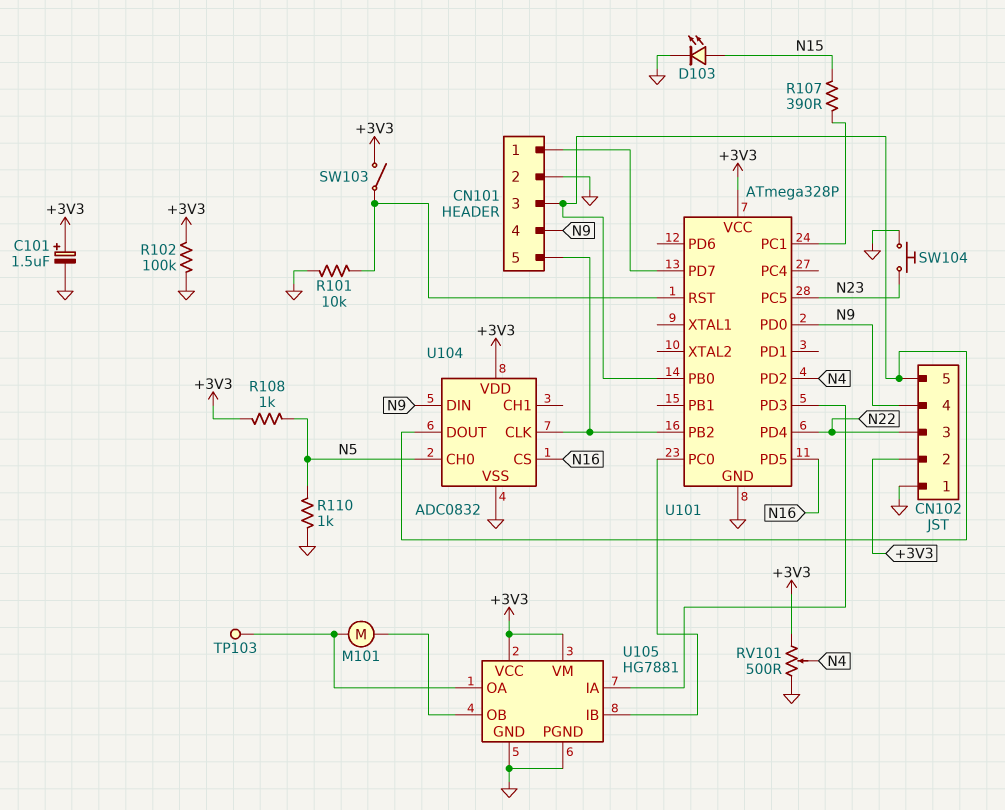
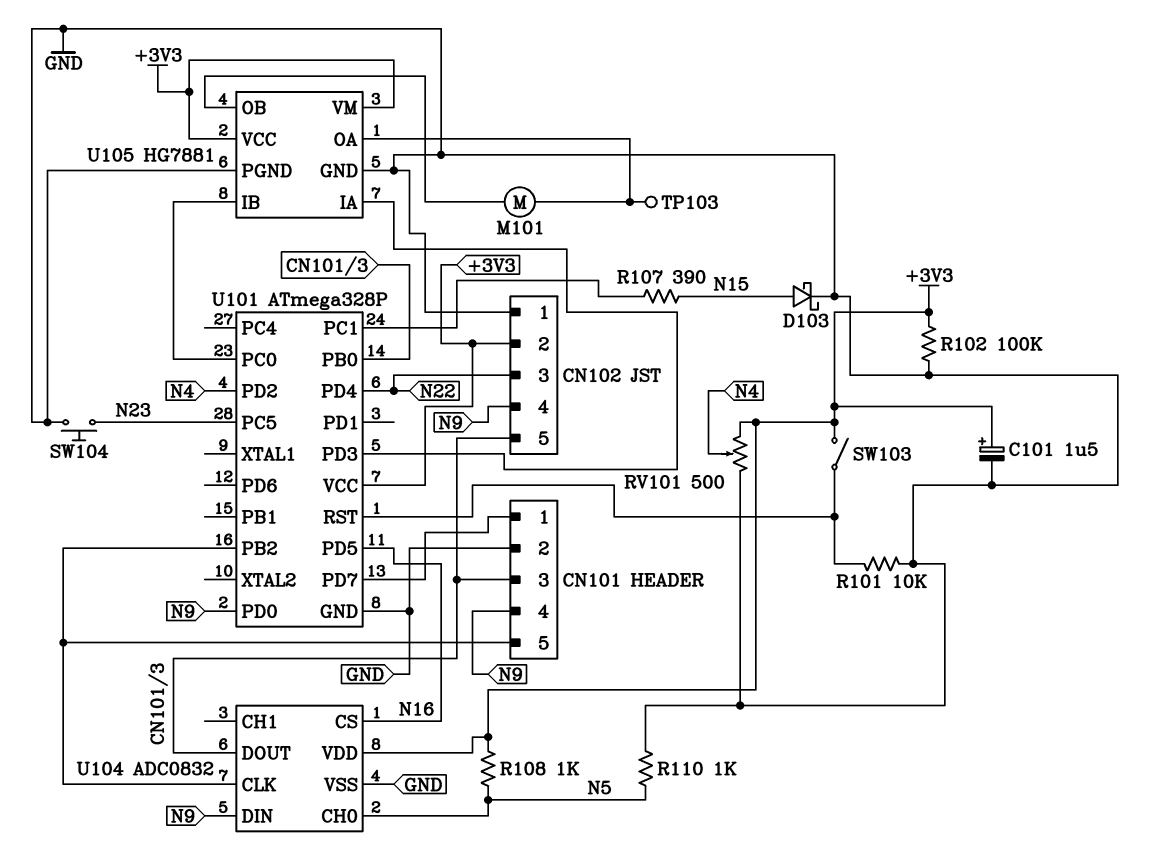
D103: LED (A N15, K GND) -> schottky (A N15, K GND)

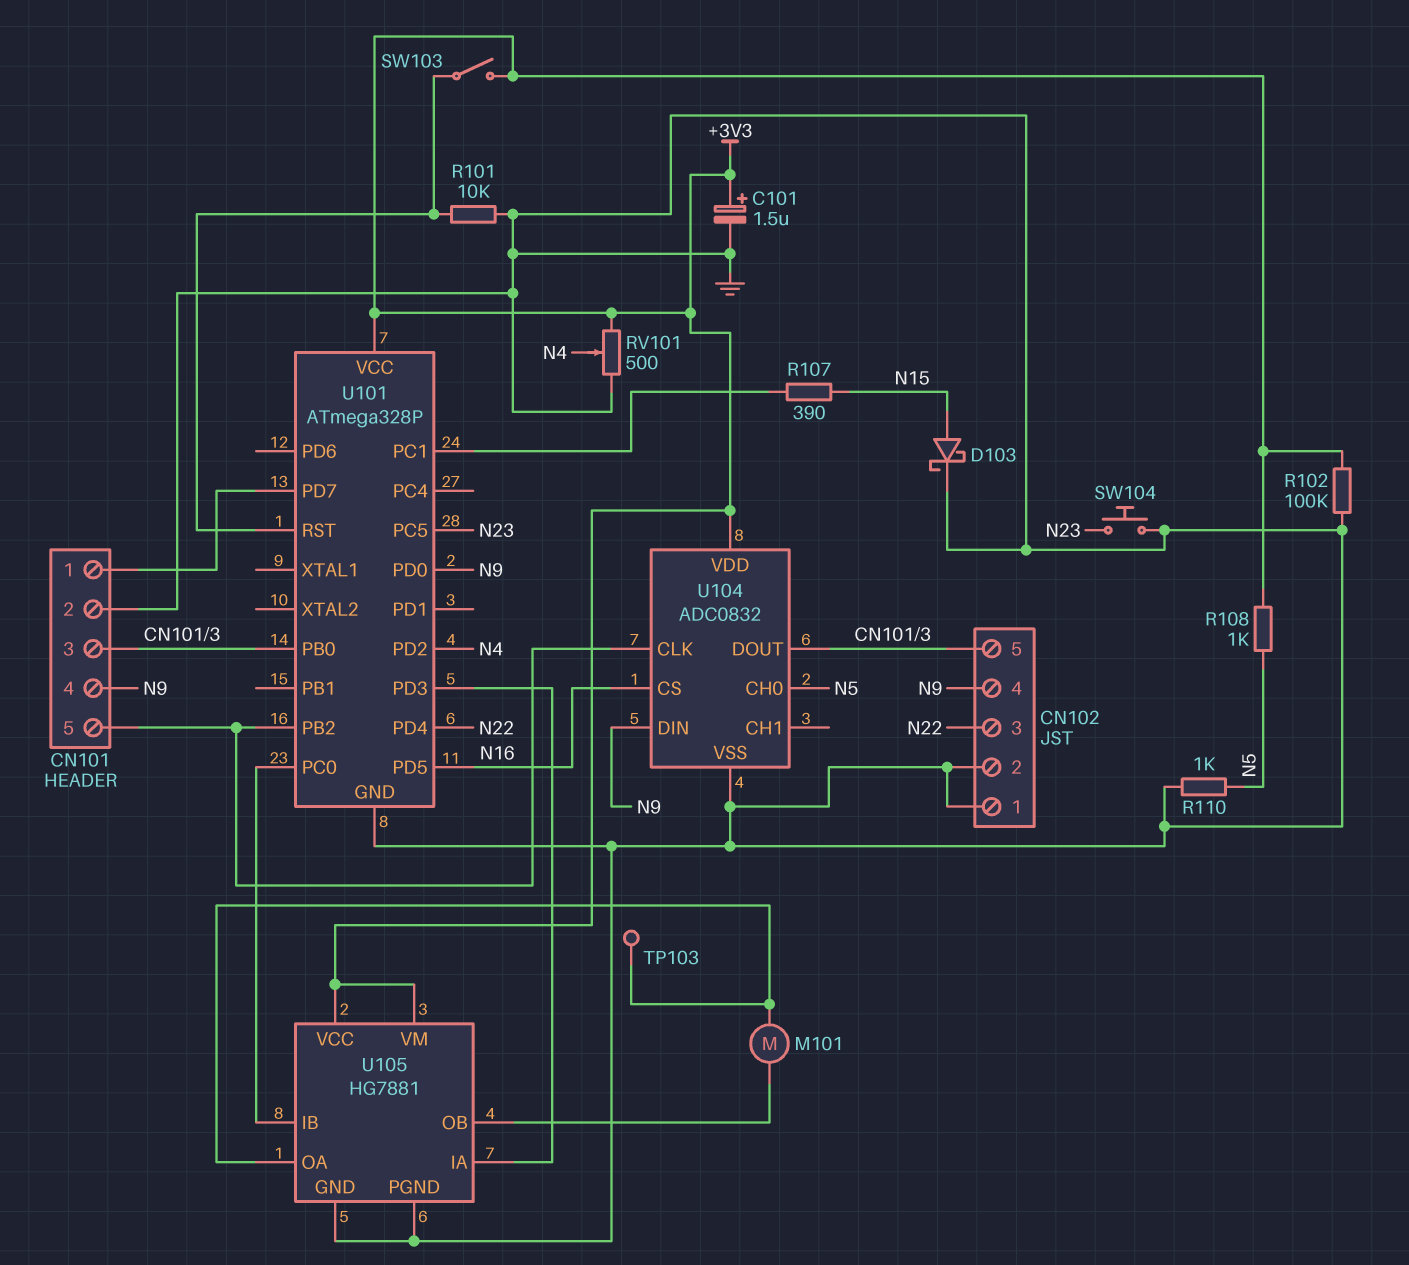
CN102 pin 2: +3V3 -> GND

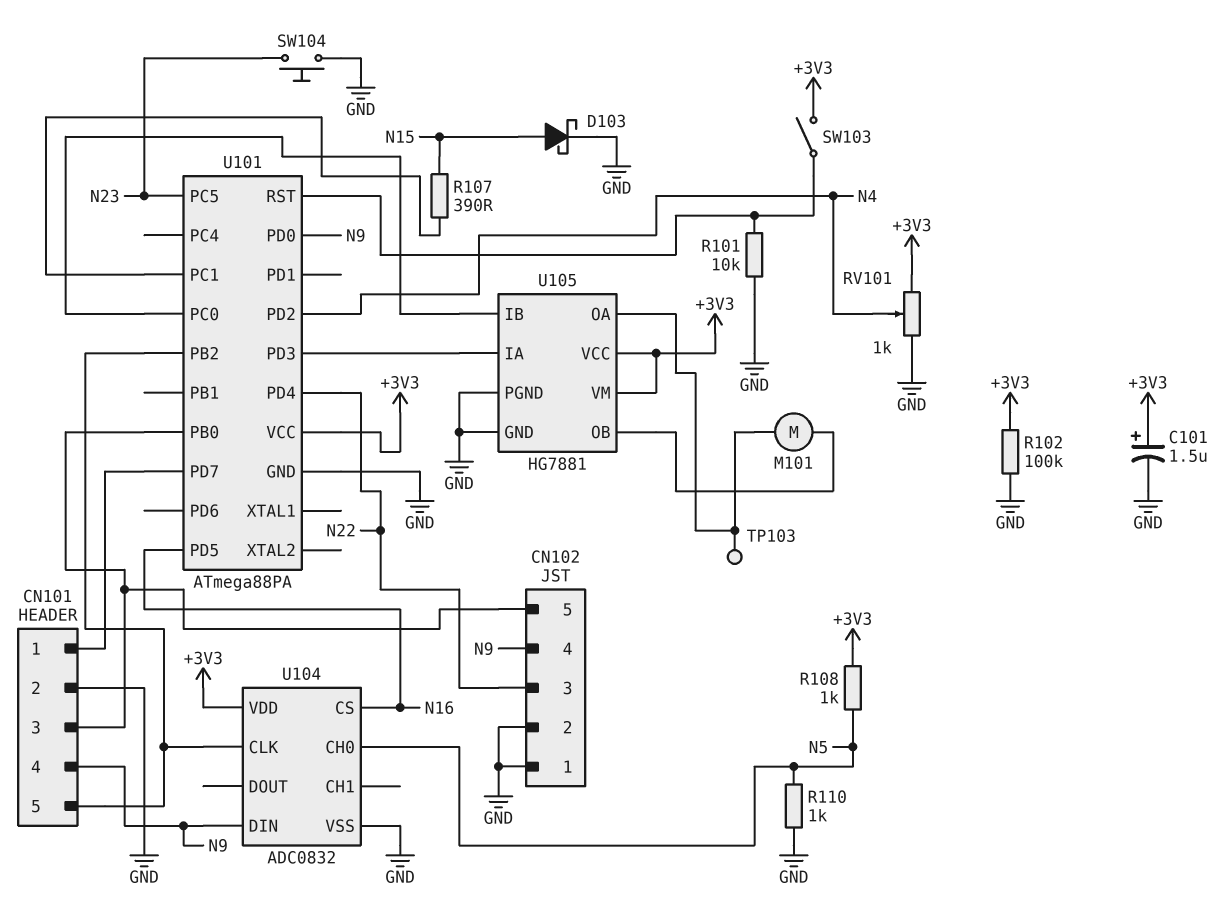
RV101: 500 (+3V3, GND, wiper N4) -> 1k (+3V3, GND, wiper N4)
U101: ATmega328P -> ATmega88PA
U104 pin DOUT: CN101/3 -> none

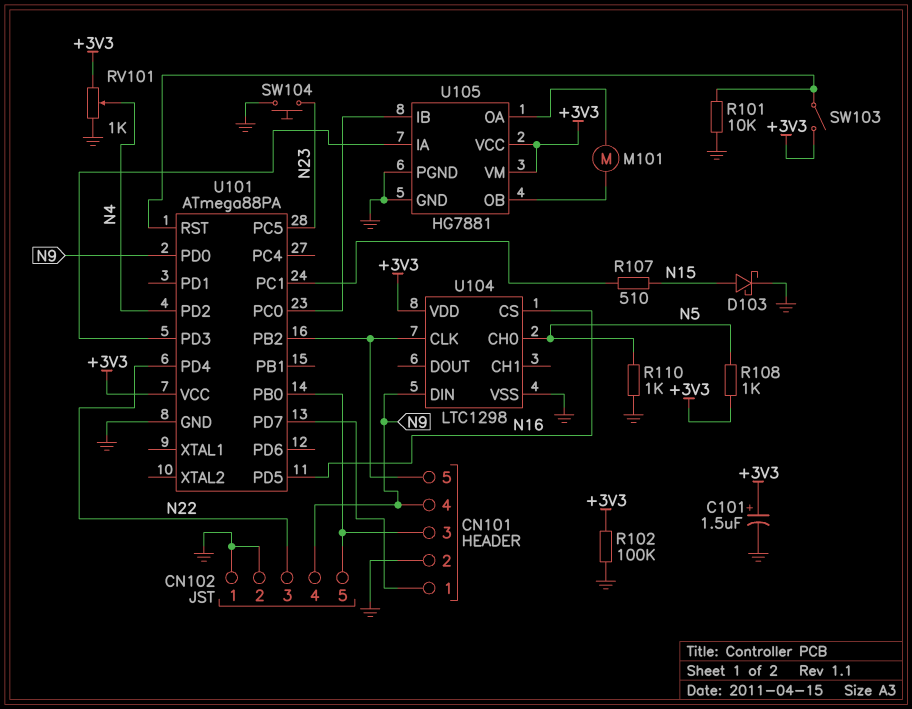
R107: 390 (N15, U101/PC1) -> 510 (N15, U101/PC1)
TP103: test point (U105/OA) -> none
U104: ADC0832 -> LTC1298

